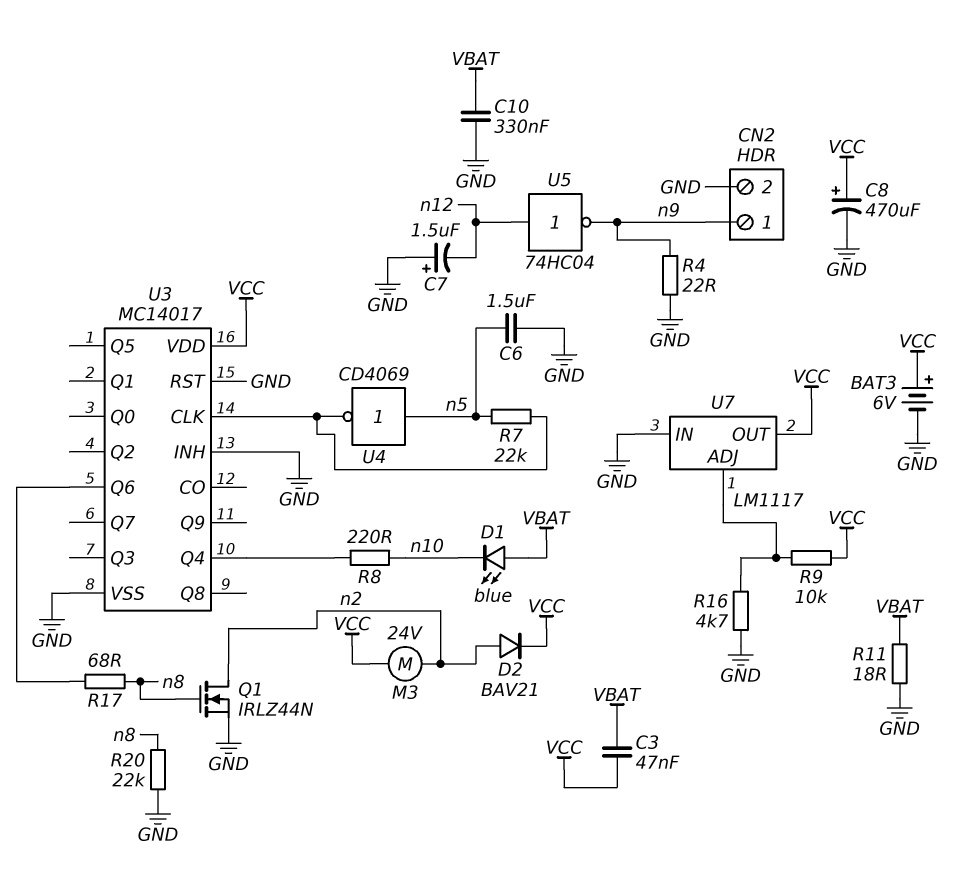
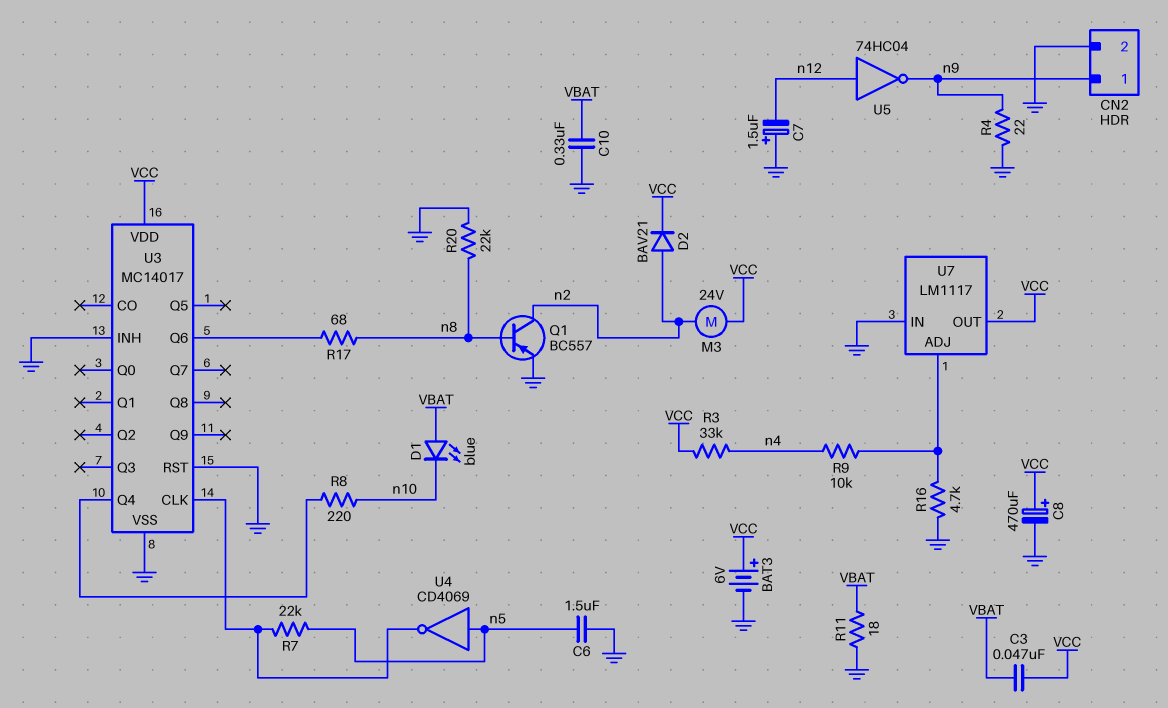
Q1: NMOS IRLZ44N (G n8, D n2, S GND) -> PNP BC557 (B n8, C n2, E GND)
R3: none -> 33k (VCC, n4)
R9: 10k (U7/ADJ, VCC) -> 10k (U7/ADJ, n4)

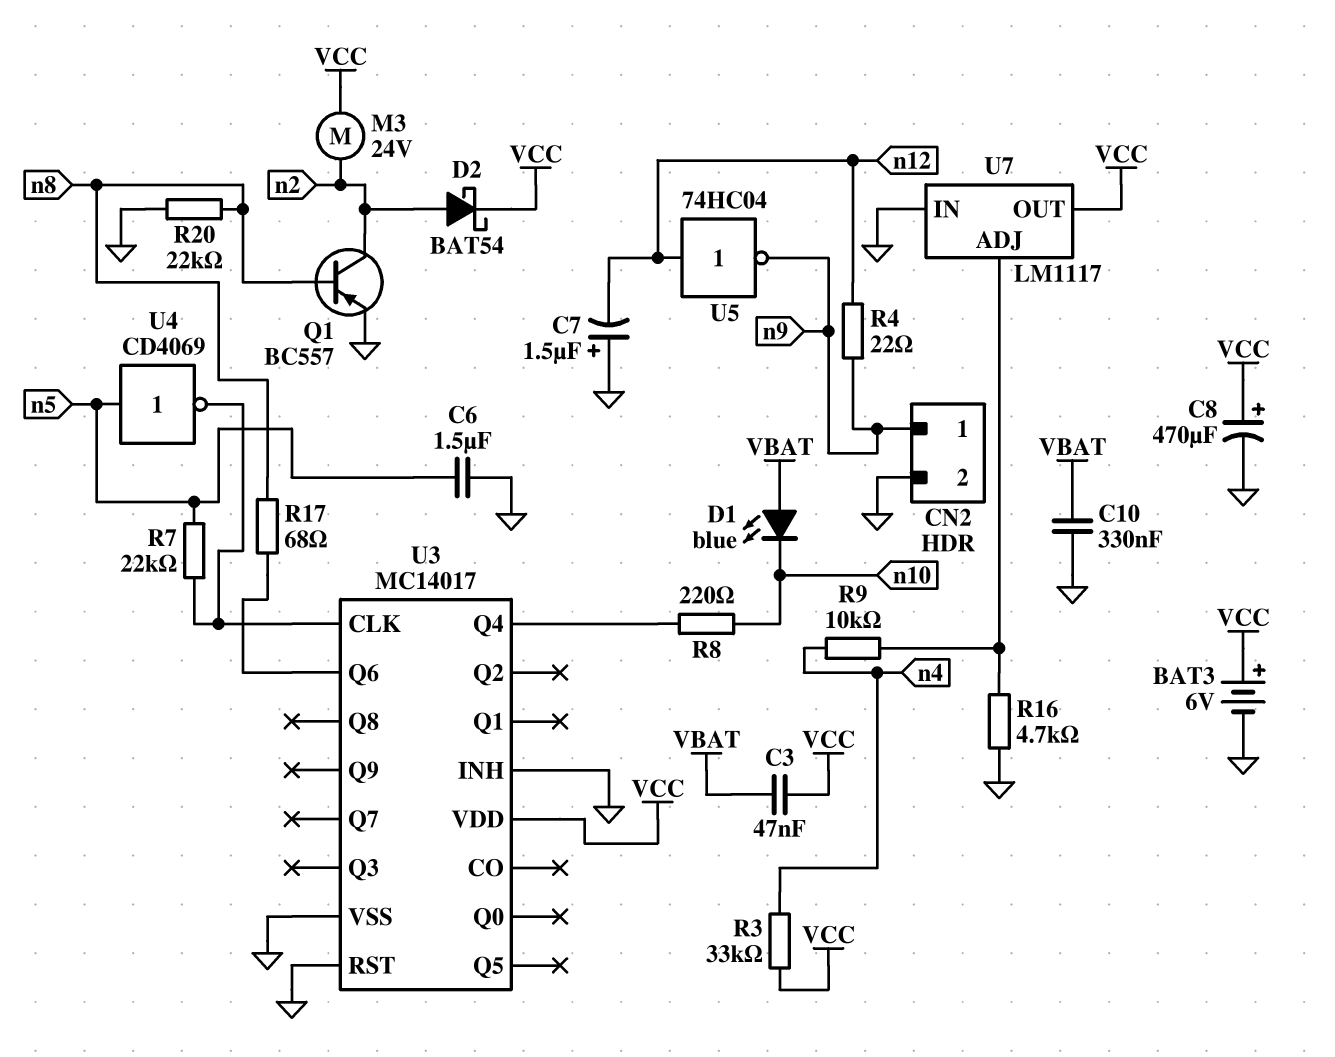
D2: diode BAV21 (A n2, K VCC) -> schottky BAT54 (A n2, K VCC)
R4: 22 (GND, n9) -> 22 (n9, n12)
R11: 18 (GND, VBAT) -> none

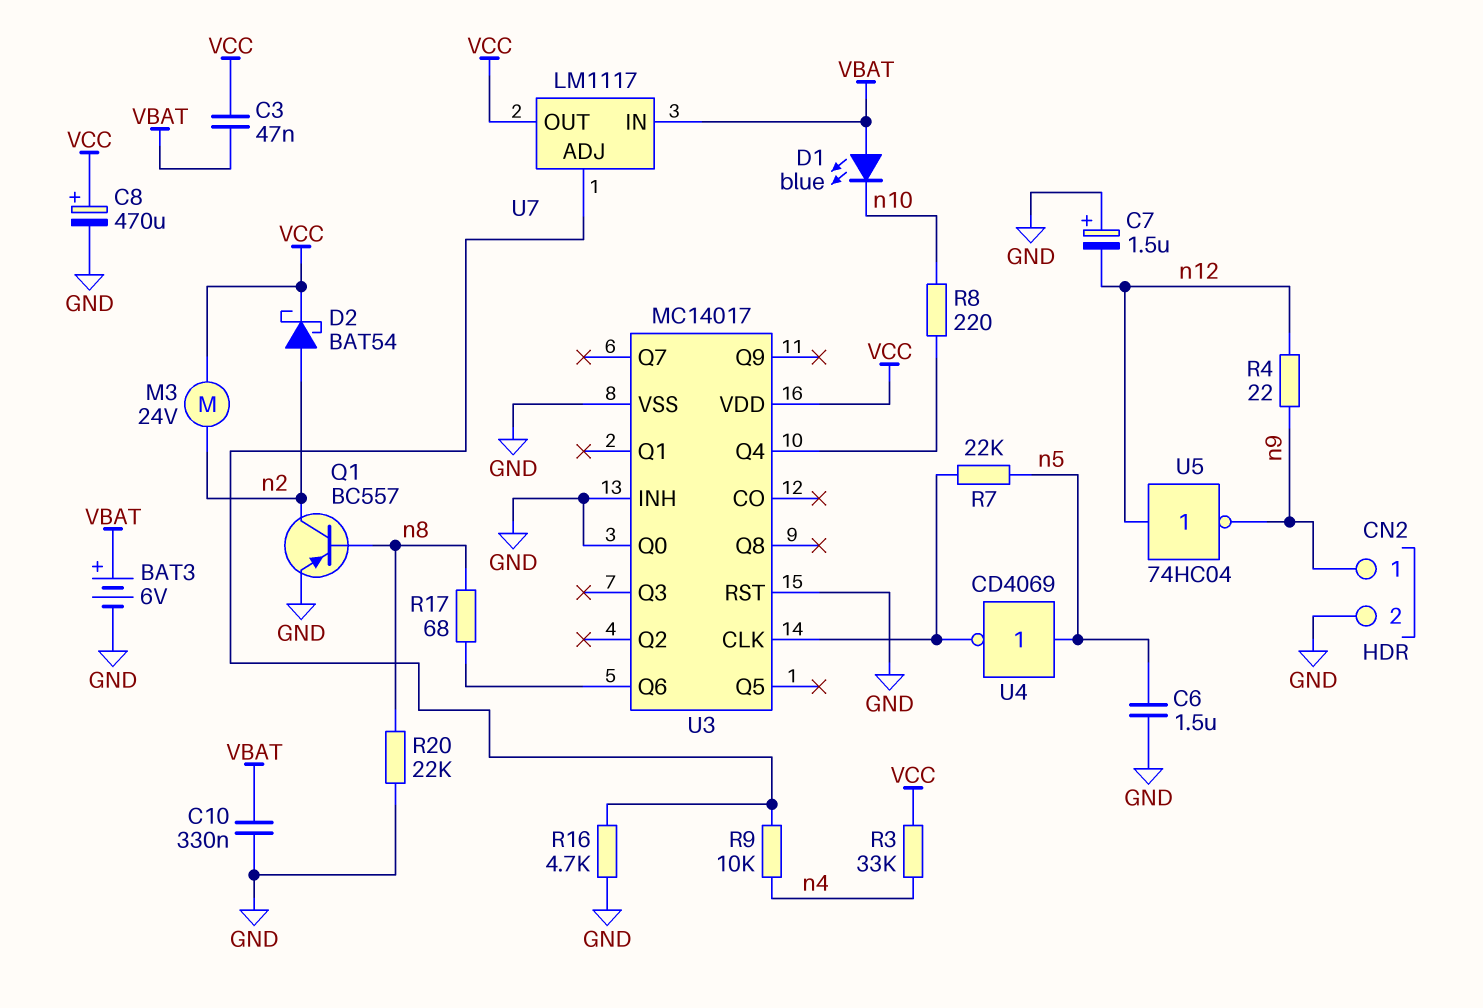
BAT3: 6V (plus VCC, minus GND) -> 6V (plus VBAT, minus GND)
U3 pin Q0: none -> GND
U7 pin IN: GND -> VBAT

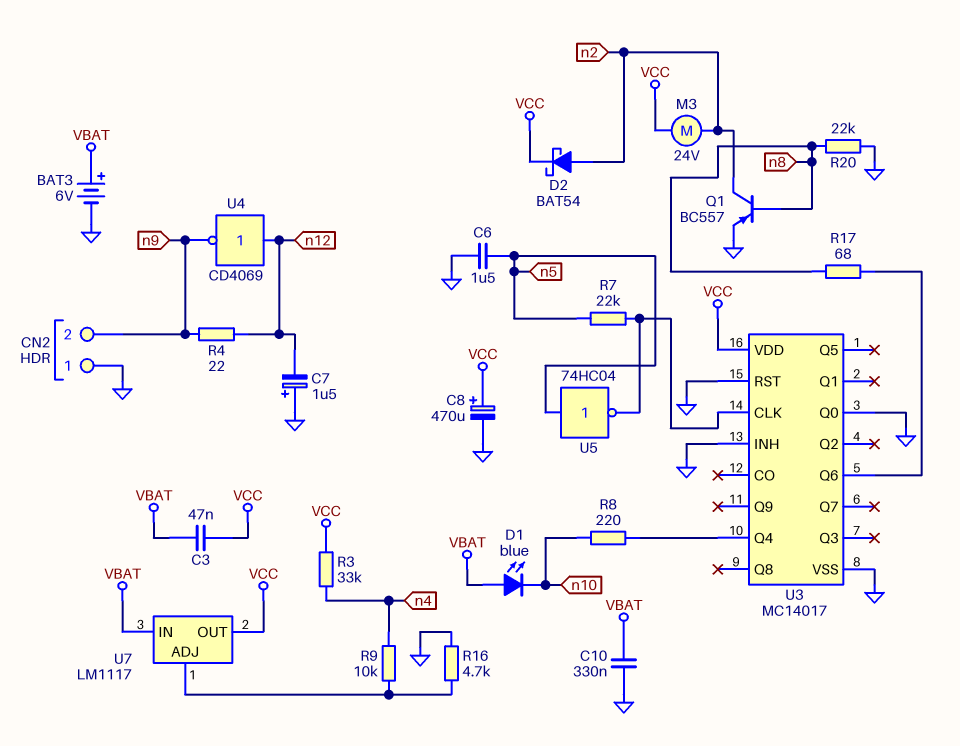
CN2 pin 1: n9 -> GND
CN2 pin 2: GND -> n9
U4: NOT CD4069 (in n5, out U3/CLK) -> NOT CD4069 (in n12, out n9)
U5: NOT 74HC04 (in n12, out n9) -> NOT 74HC04 (in n5, out U3/CLK)

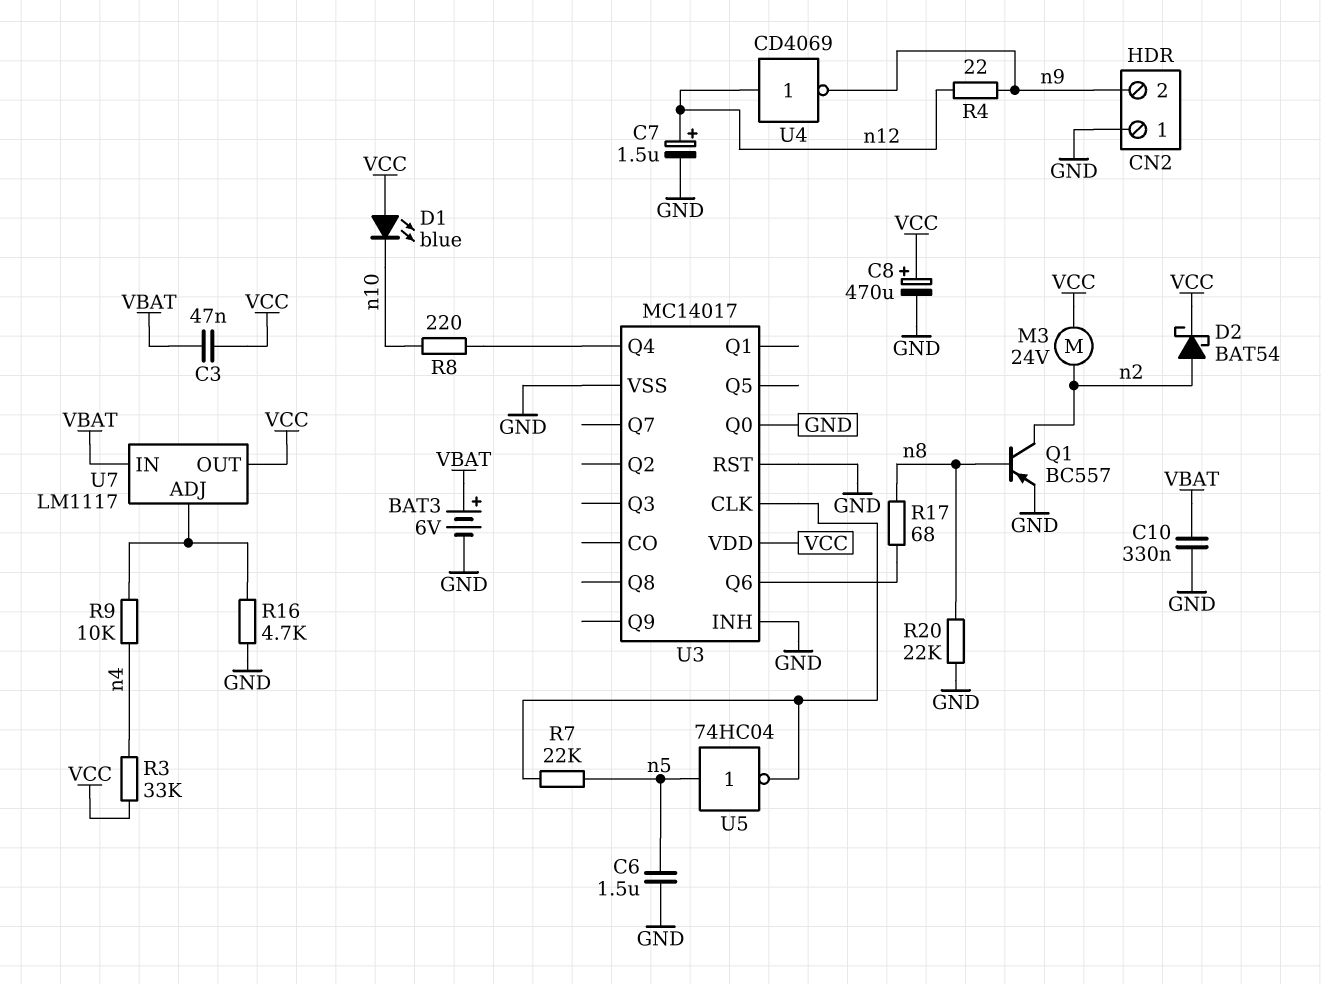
C7: 1.5uF (plus GND, minus n12) -> 1.5uF (plus n12, minus GND)
D1: LED blue (A VBAT, K n10) -> LED blue (A VCC, K n10)

